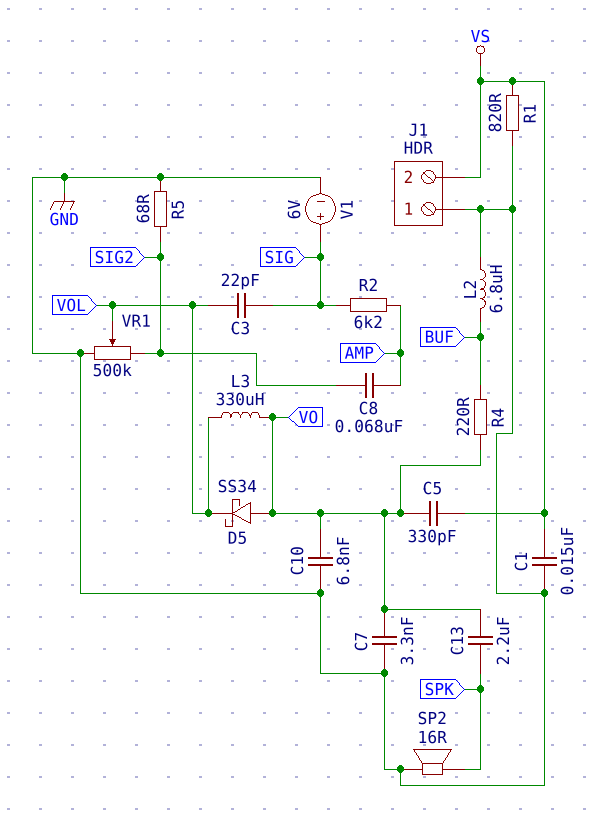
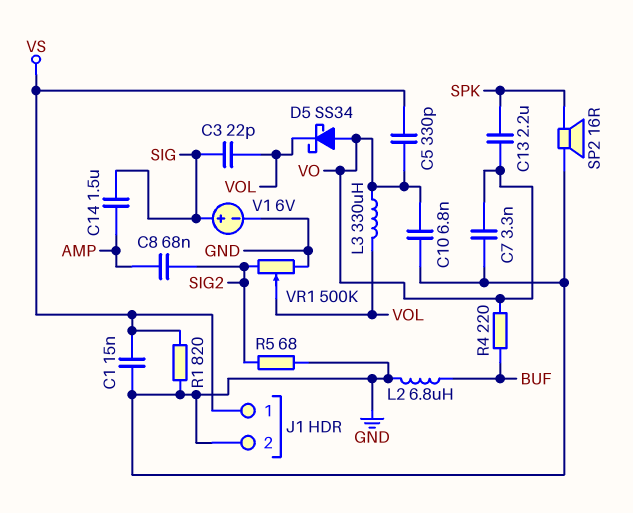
C14: none -> 1.5uF (AMP, SIG)
J1 pin 1: GND -> VS
J1 pin 2: VS -> GND
R2: 6.2k (AMP, SIG) -> none

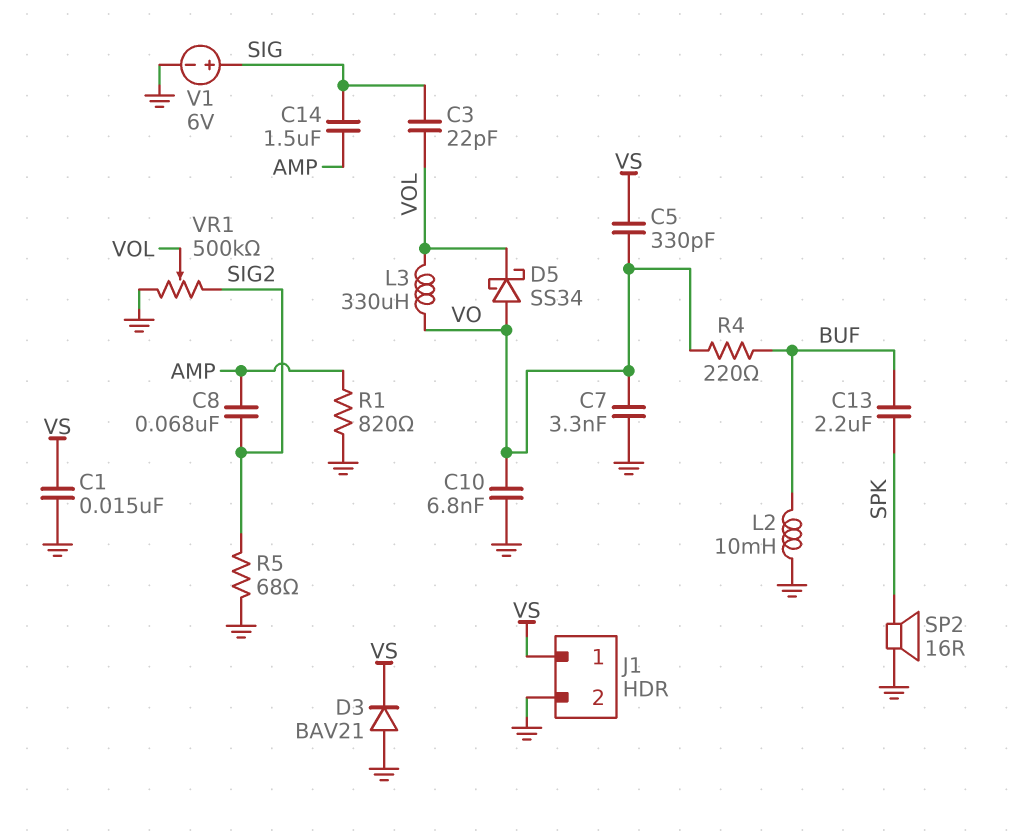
C13: 2.2uF (SPK, VO) -> 2.2uF (BUF, SPK)
D3: none -> diode BAV21 (A GND, K VS)
L2: 6.8uH (BUF, GND) -> 10mH (BUF, GND)
R1: 820 (GND, VS) -> 820 (AMP, GND)

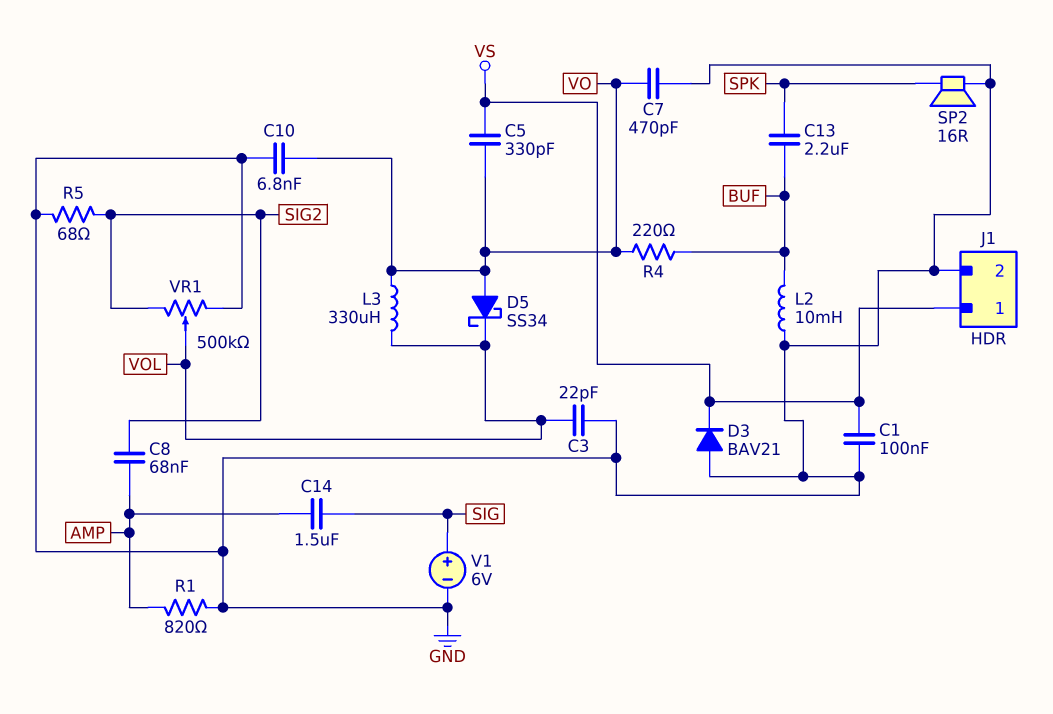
C1: 15nF (GND, VS) -> 100nF (GND, VS)
C3: 22pF (SIG, VOL) -> 22pF (GND, VOL)
C7: 3.3nF (GND, VO) -> 470pF (GND, VO)

